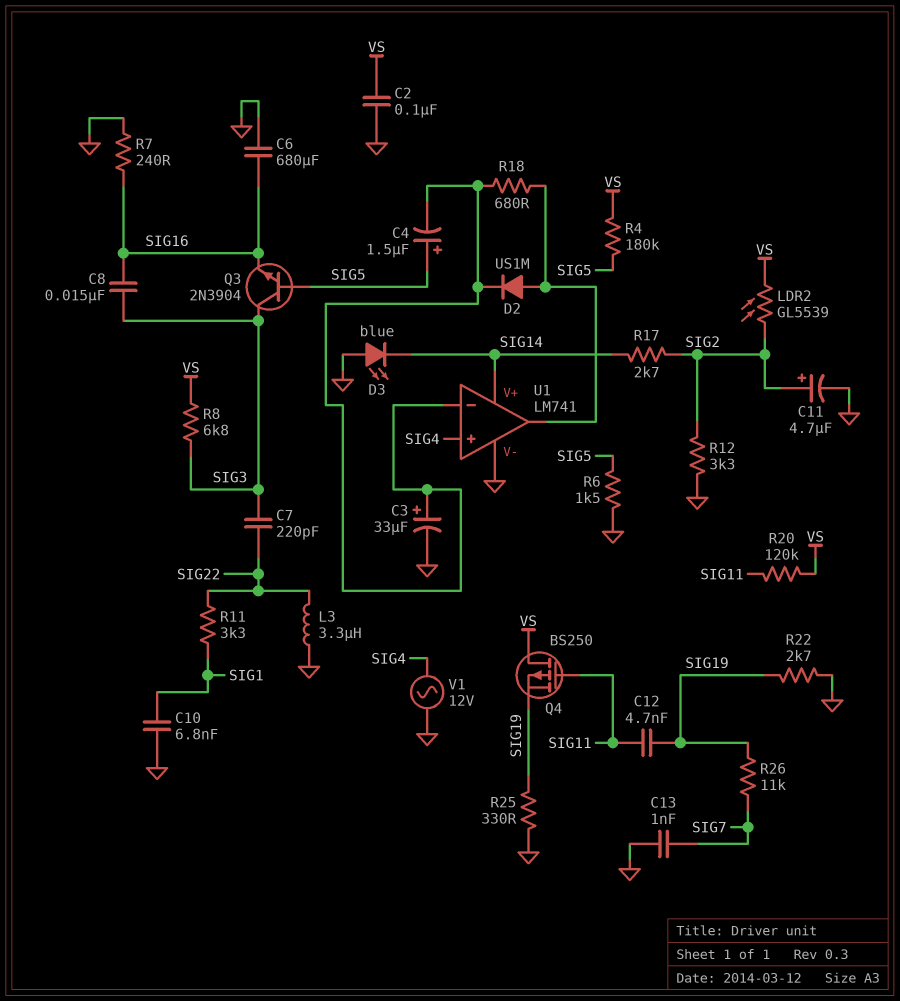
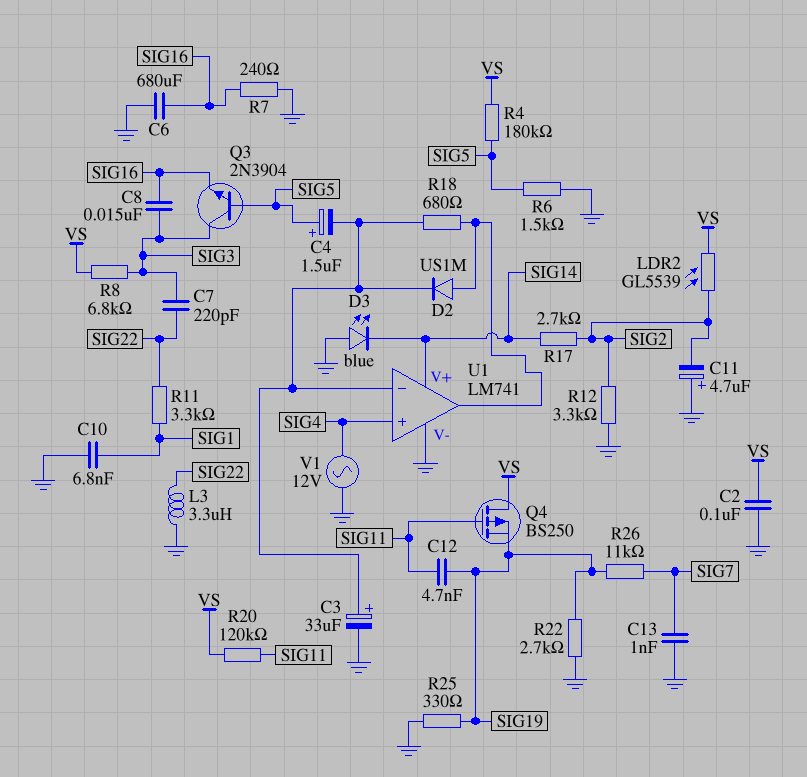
C11: 4.7uF (plus SIG2, minus GND) -> 4.7uF (plus GND, minus SIG2)

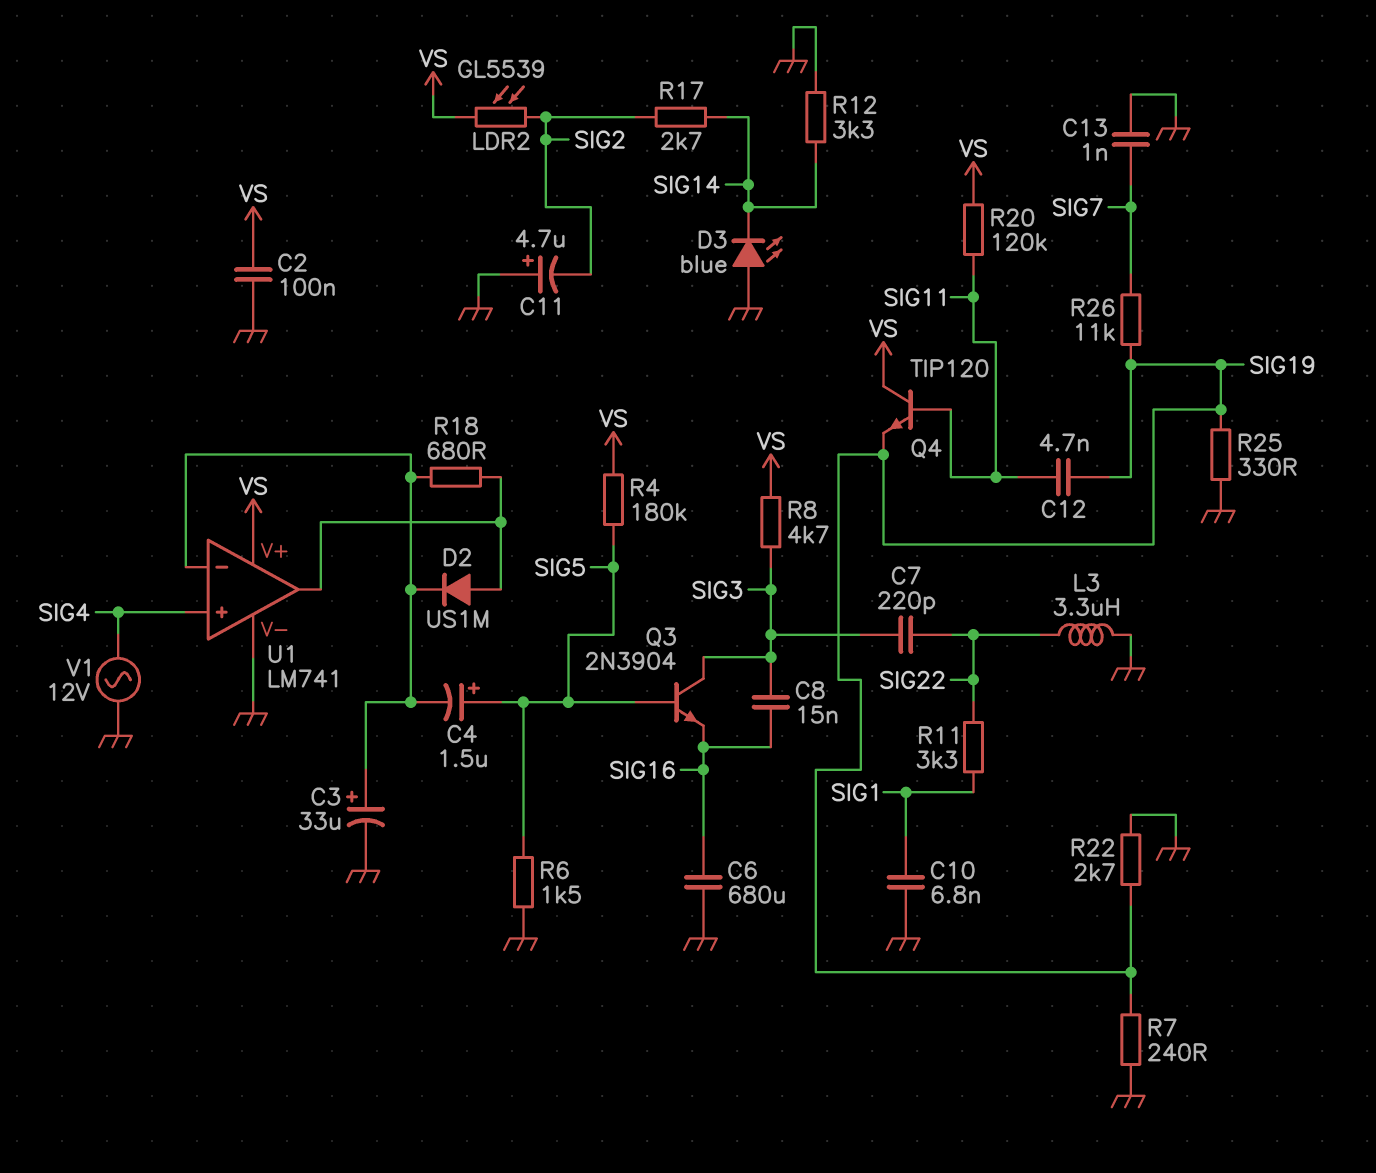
Q4: PMOS BS250 (G SIG11, D VS, S SIG19) -> NPN TIP120 (B SIG11, C VS, E SIG19)
R7: 240 (GND, SIG16) -> 240 (GND, SIG19)
R8: 6.8k (SIG3, VS) -> 4.7k (SIG3, VS)
R12: 3.3k (GND, SIG2) -> 3.3k (GND, SIG14)
U1 pin V+: SIG14 -> VS

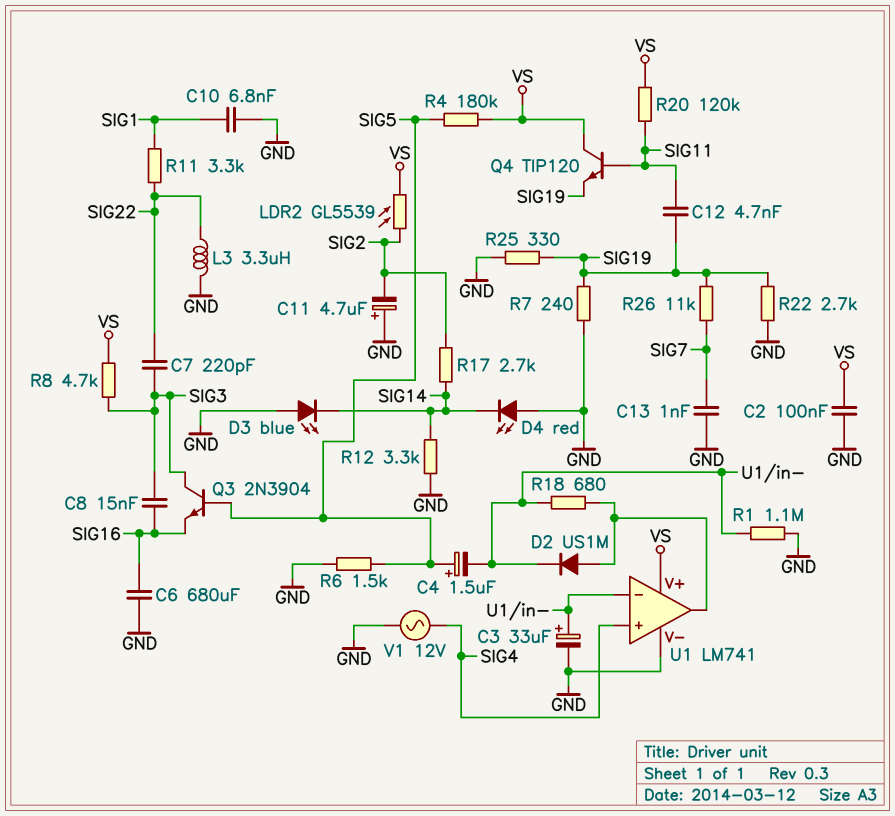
D4: none -> LED red (A GND, K SIG14)
R1: none -> 1.1M (GND, U1/in-)

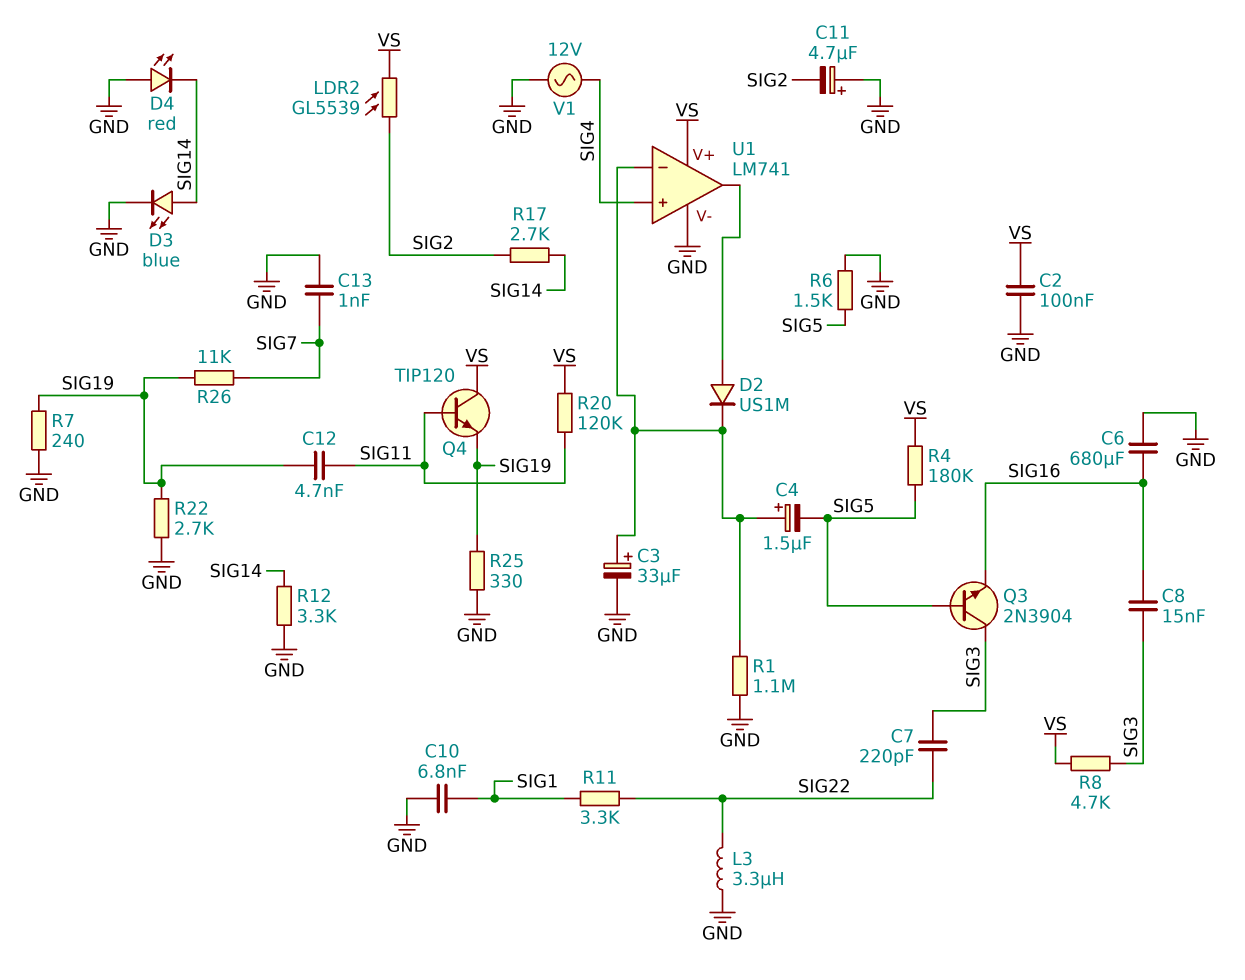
C4: 1.5uF (plus SIG5, minus U1/in-) -> 1.5uF (plus U1/in-, minus SIG5)
D3: LED blue (A GND, K SIG14) -> LED blue (A SIG14, K GND)
R18: 680 (U1/in-, U1/out) -> none

